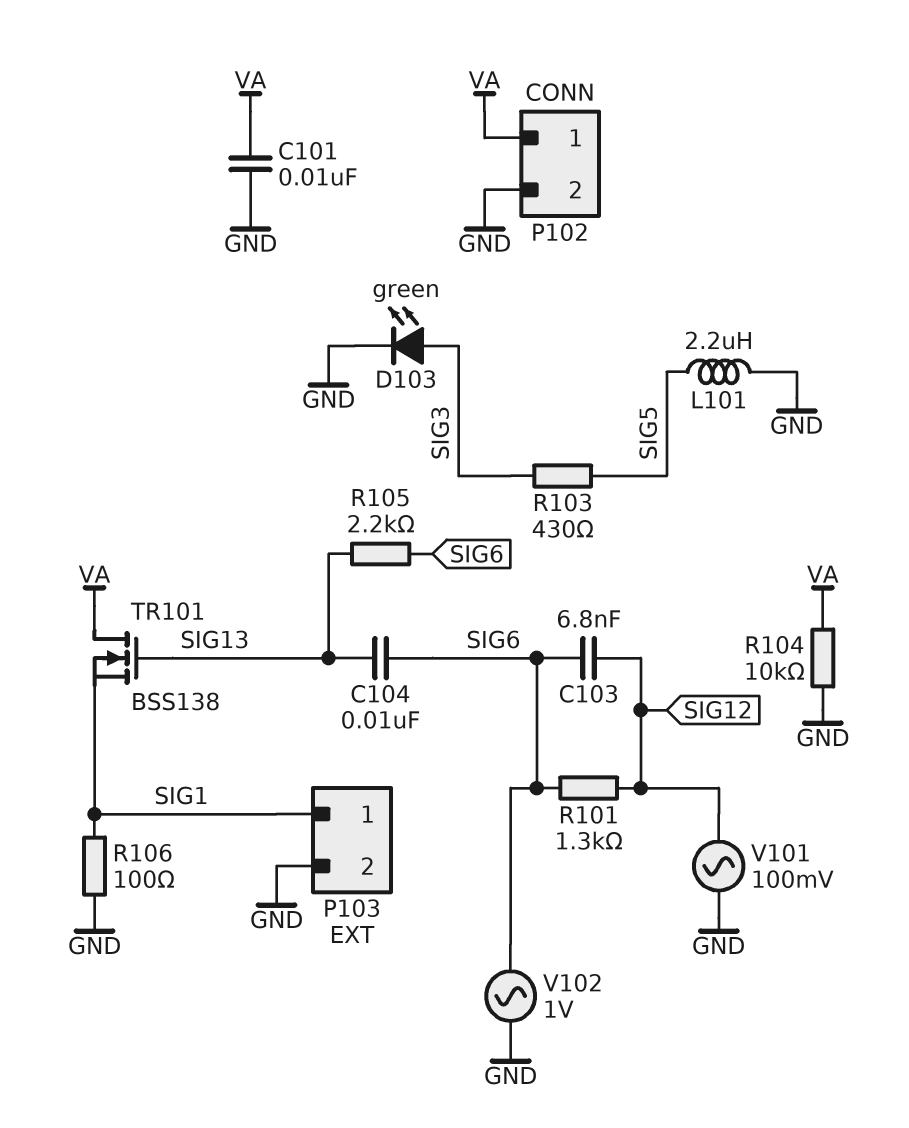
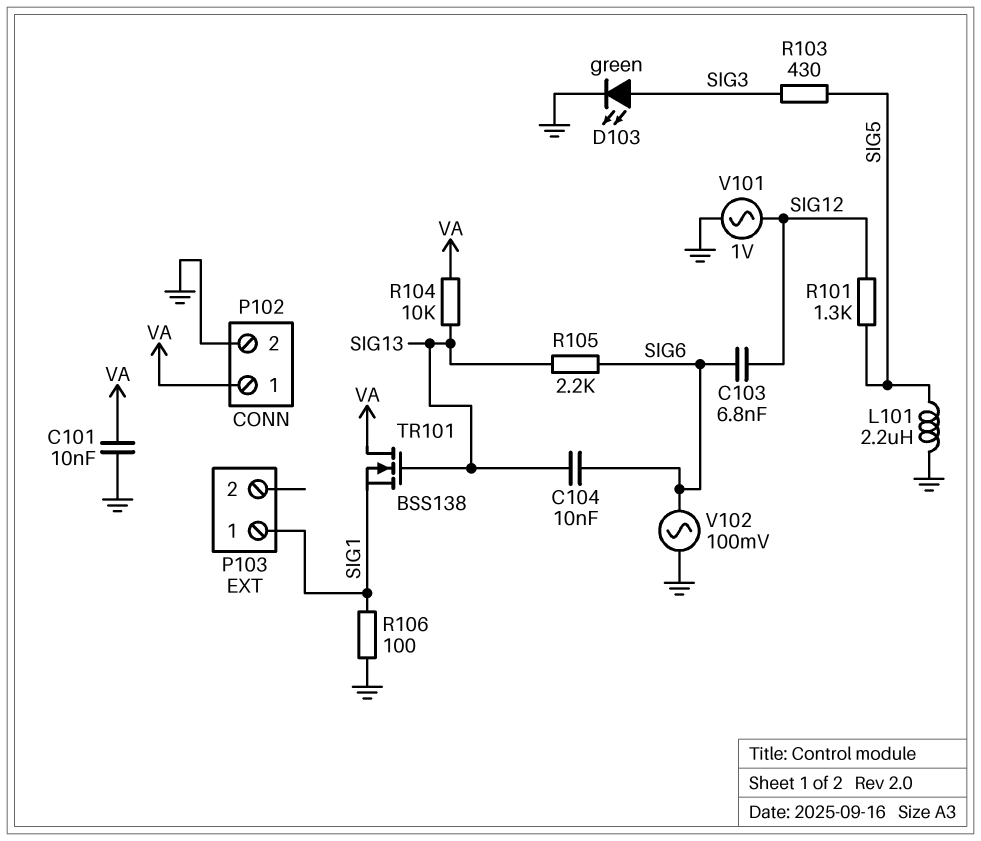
P103 pin 2: GND -> none
R101: 1.3k (SIG6, SIG12) -> 1.3k (SIG5, SIG12)
R104: 10k (GND, VA) -> 10k (SIG13, VA)
V101: AC 100mV (GND, SIG12) -> AC 1V (GND, SIG12)
V102: AC 1V (GND, SIG6) -> AC 100mV (GND, SIG6)

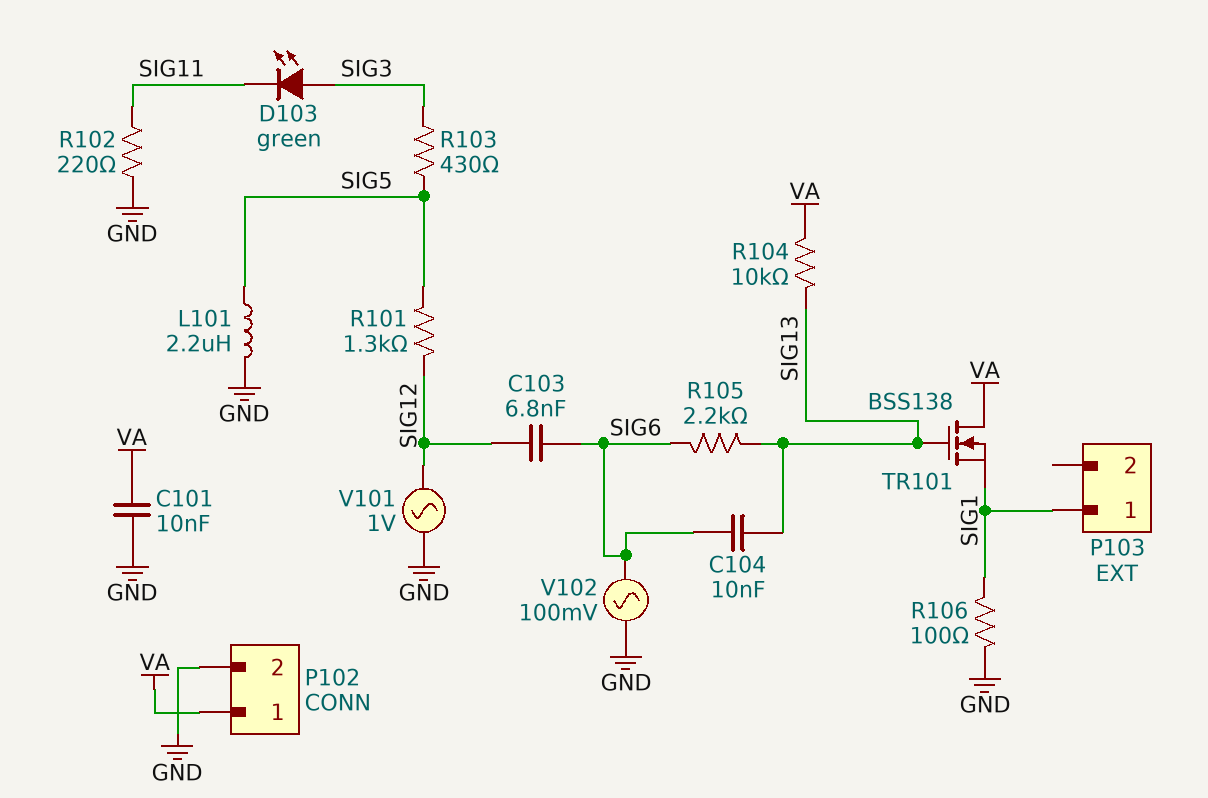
D103: LED green (A SIG3, K GND) -> LED green (A SIG3, K SIG11)
R102: none -> 220 (GND, SIG11)

